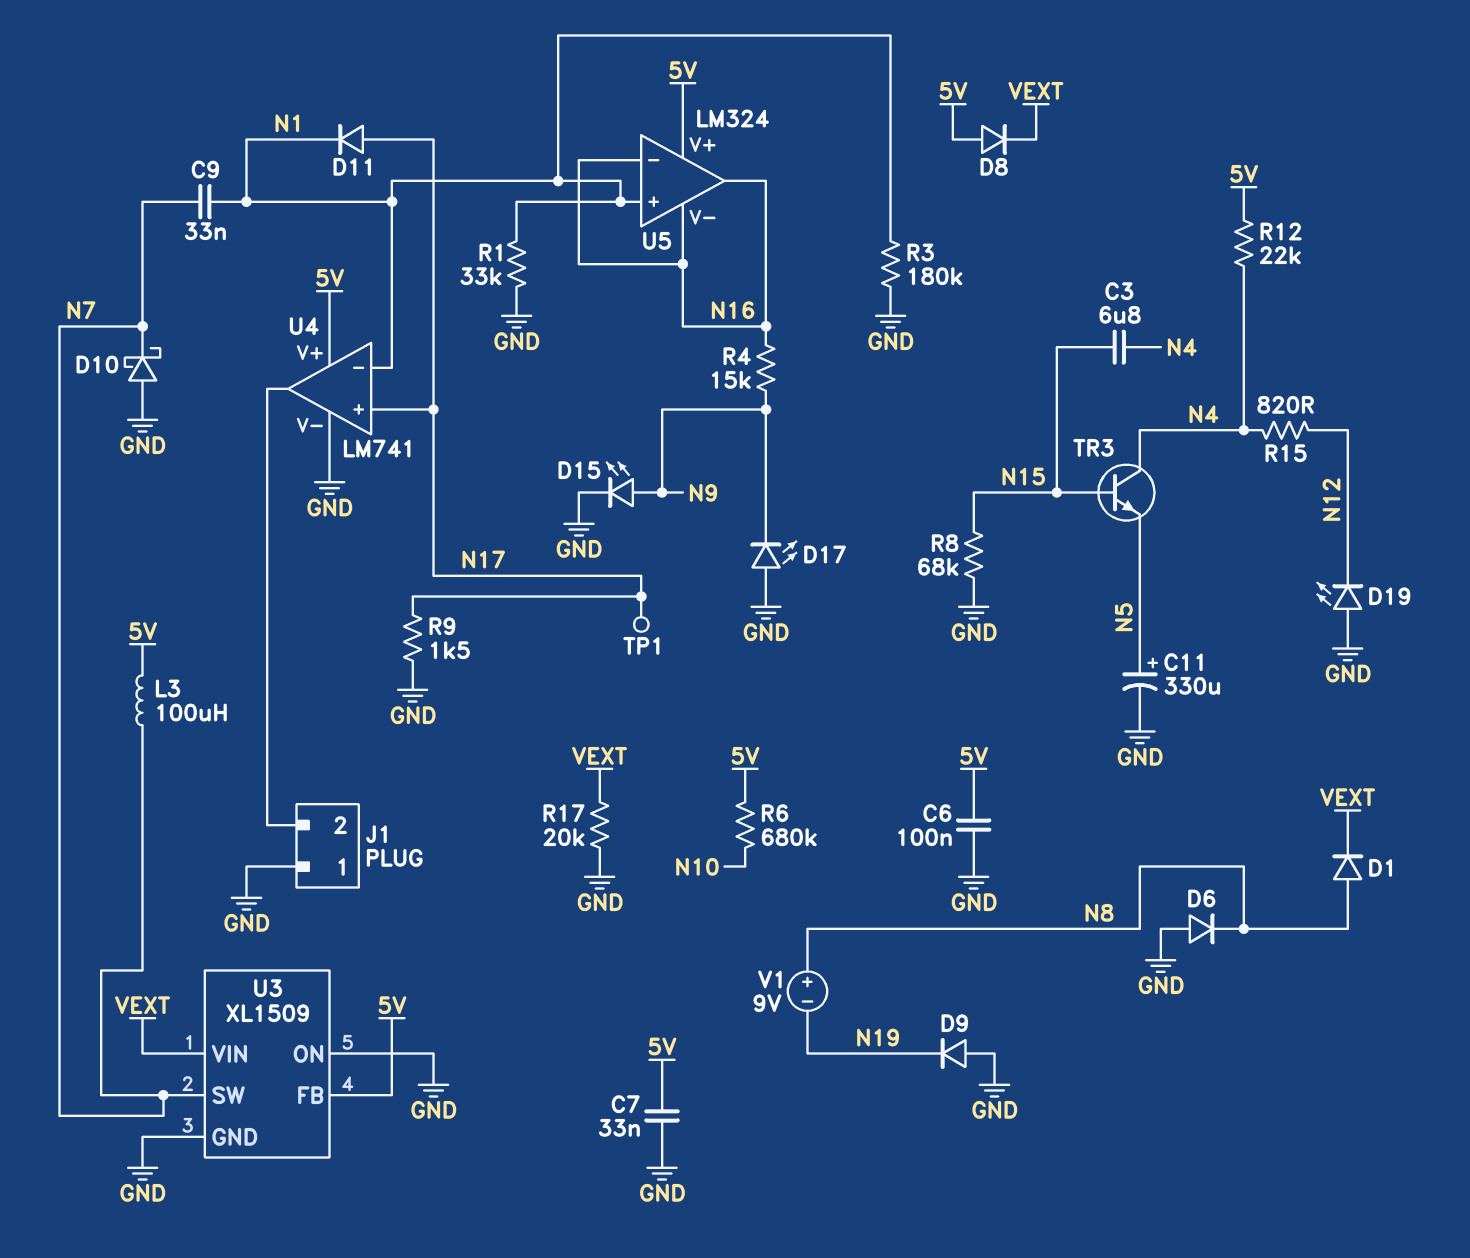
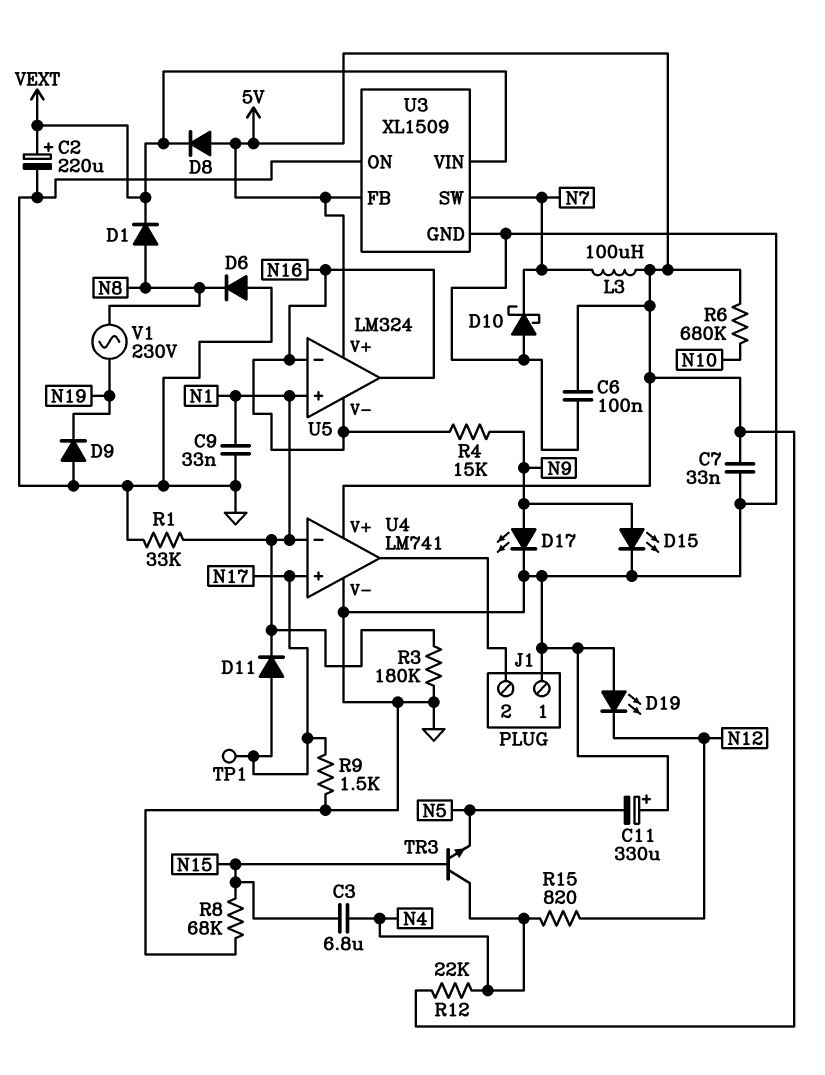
C2: none -> 220uF (plus VEXT, minus GND)
C9: 33nF (N1, N7) -> 33nF (GND, N1)
C11: 330uF (plus N5, minus GND) -> 330uF (plus GND, minus N5)
D17: LED (A GND, K N9) -> LED (A N9, K GND)
R17: 20k (GND, VEXT) -> none
V1: 9V (plus N8, minus N19) -> AC 230V (N8, N19)

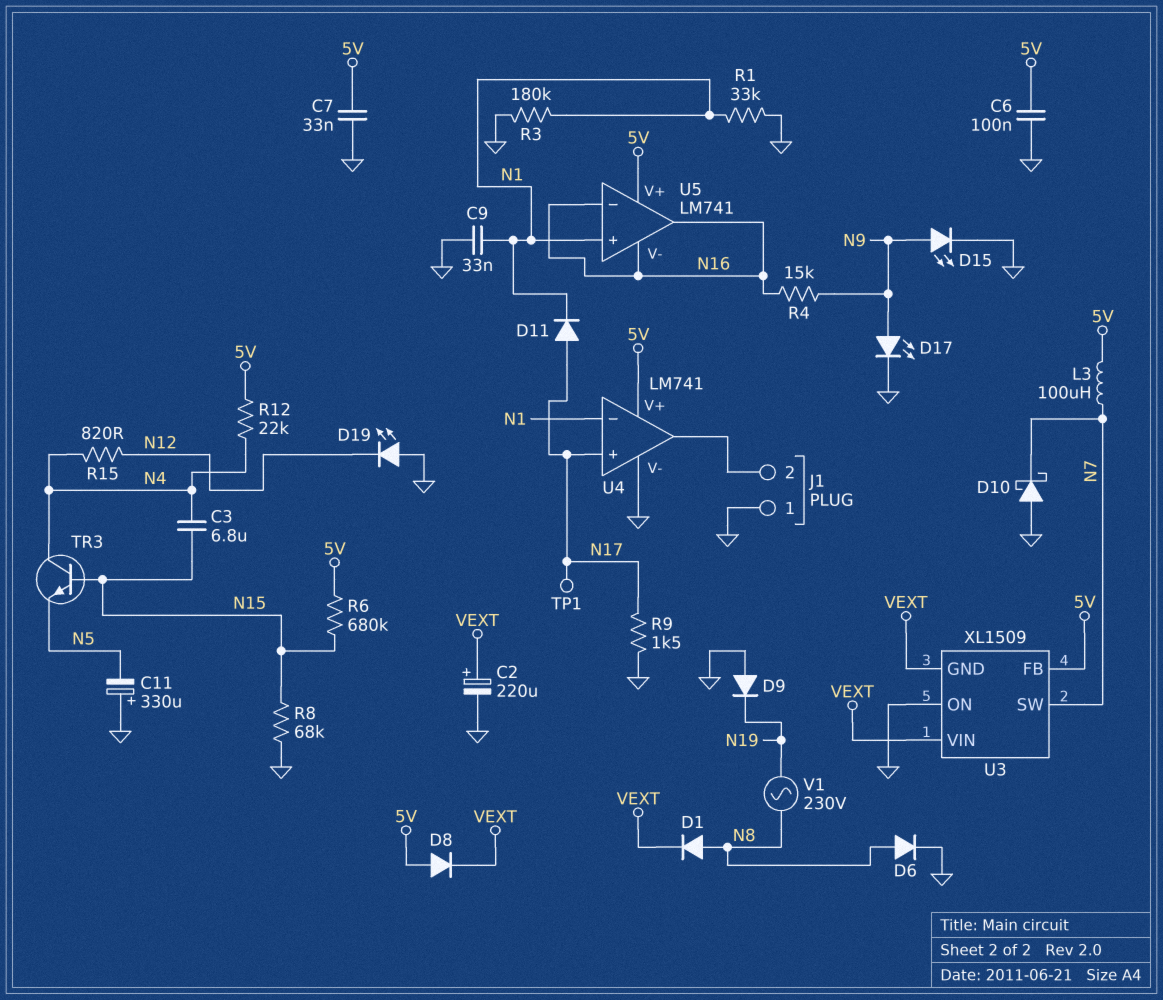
D6: diode (A GND, K N8) -> diode (A N8, K GND)
R6: 680k (5V, N10) -> 680k (5V, N15)
U3 pin GND: GND -> VEXT
U5: LM324 -> LM741

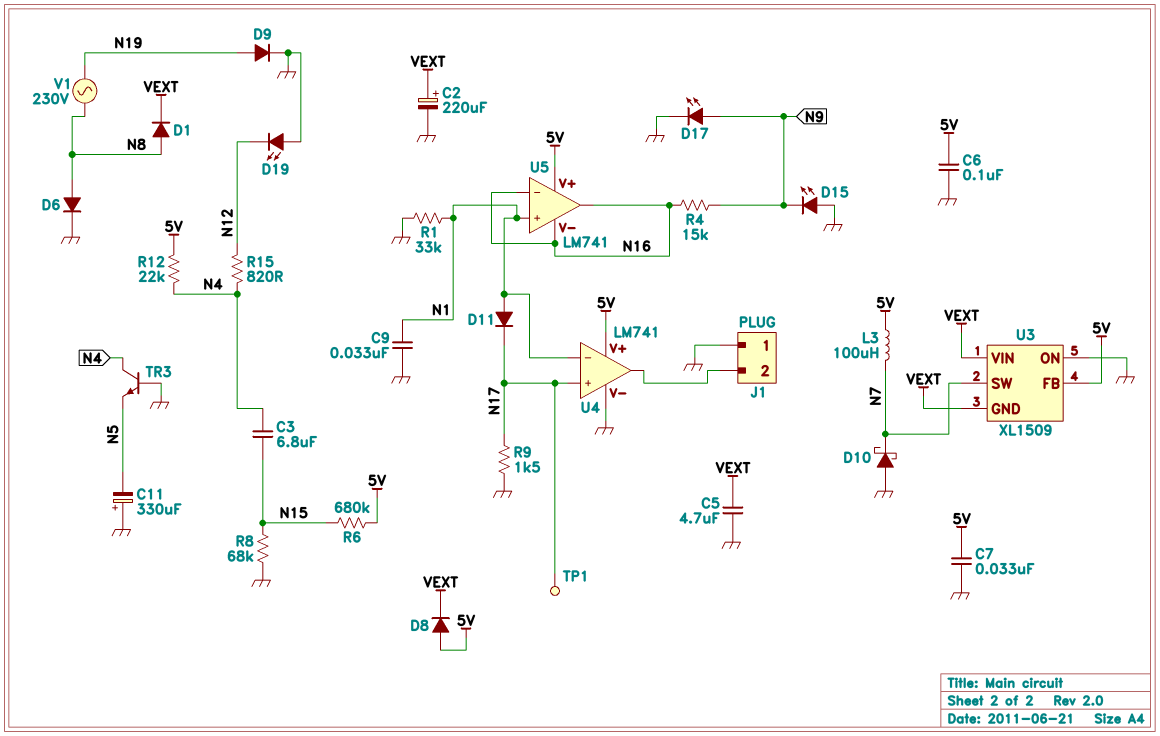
C5: none -> 4.7uF (GND, VEXT)
D9: diode (A GND, K N19) -> diode (A N19, K GND)
D11: diode (A N17, K N1) -> diode (A N1, K N17)
D15: LED (A N9, K GND) -> LED (A GND, K N9)
R3: 180k (GND, N1) -> none
TR3: NPN (B N15, C N4, E N5) -> NPN (B GND, C N4, E N5)

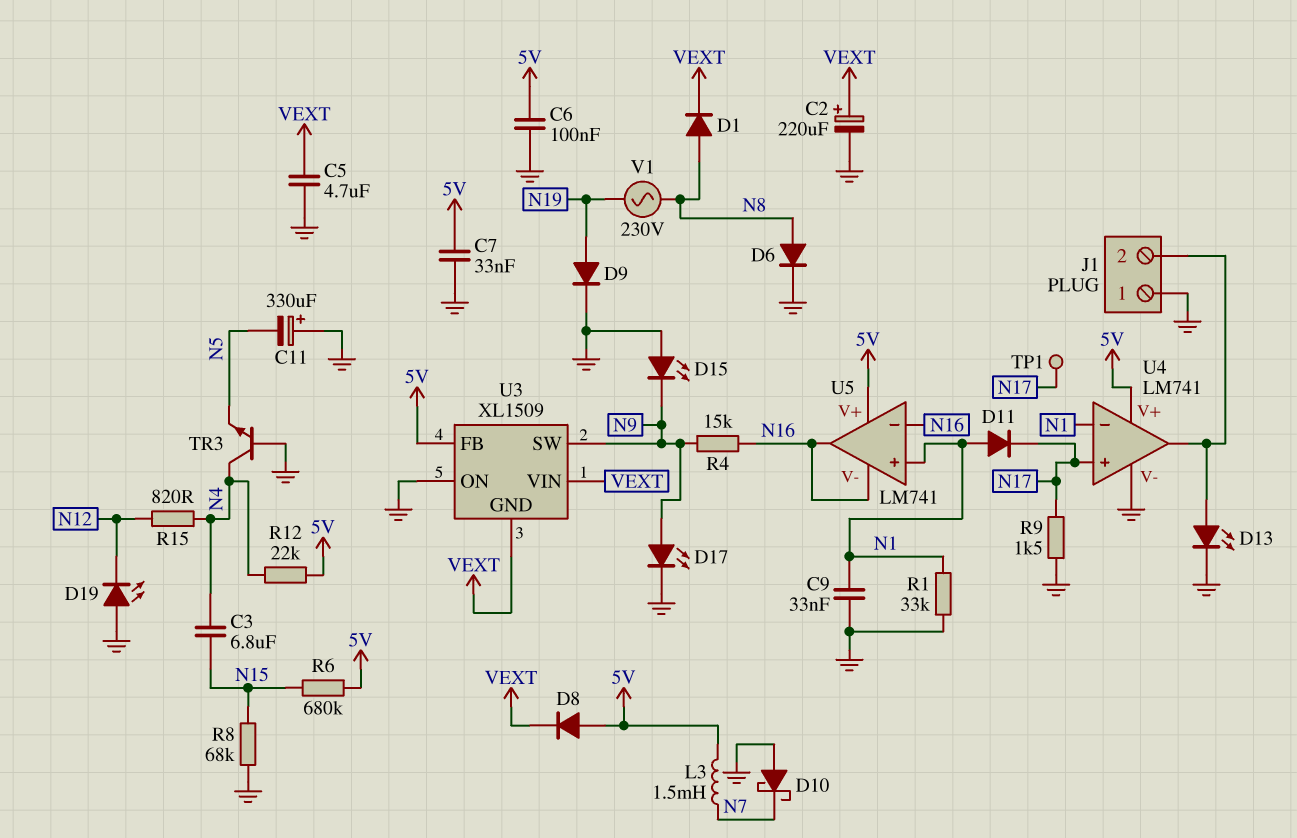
D13: none -> LED (A J1/2, K GND)
L3: 100uH (5V, N7) -> 1.5mH (5V, N7)
U3 pin SW: N7 -> N9

